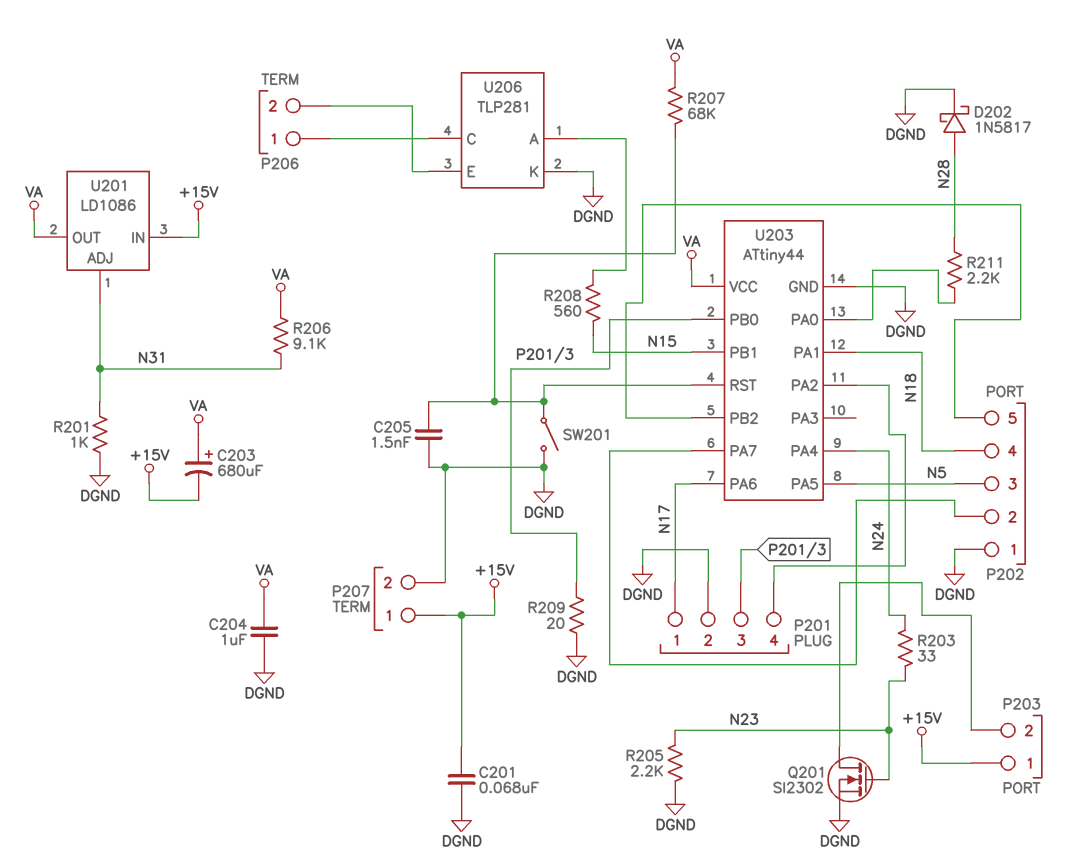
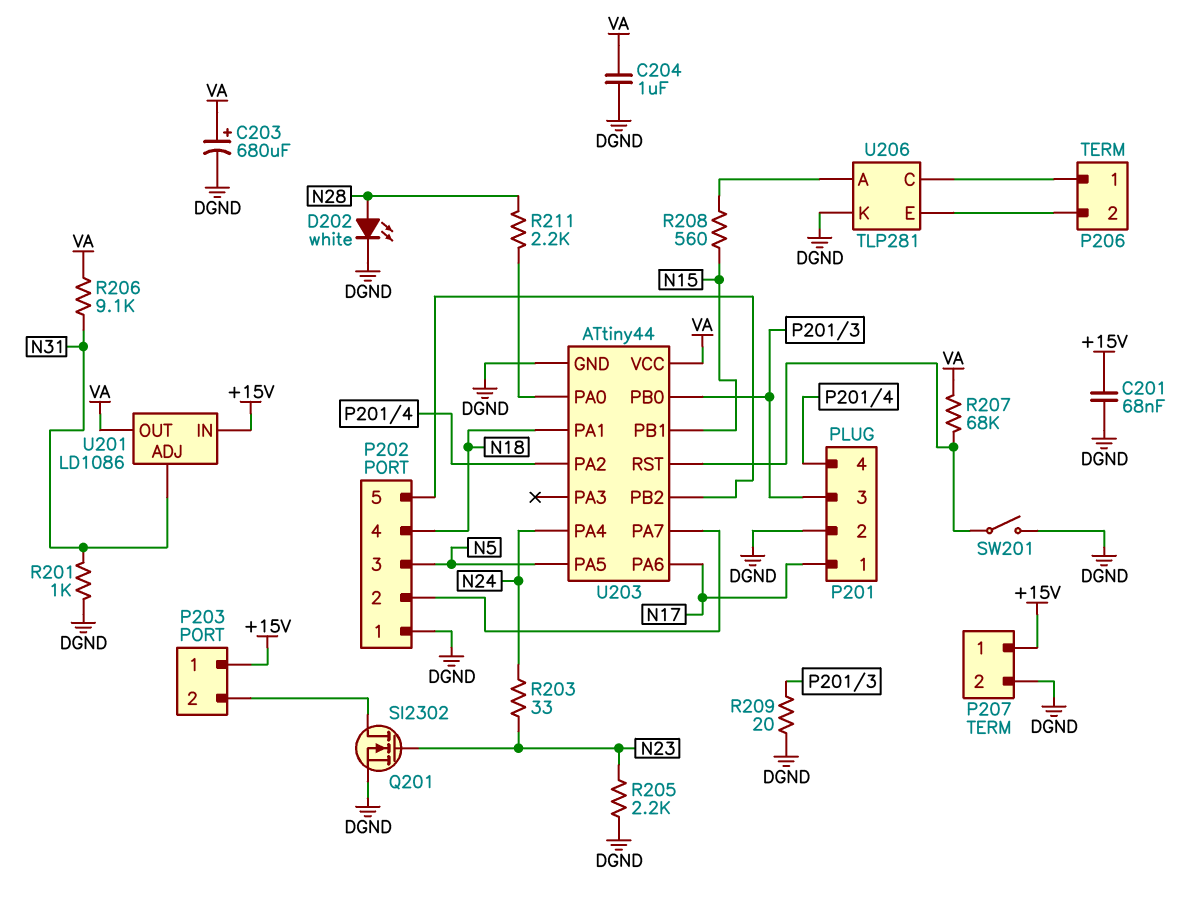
C203: 680uF (plus VA, minus +15V) -> 680uF (plus VA, minus DGND)
C205: 1.5nF (DGND, U203/RST) -> none
D202: schottky 1N5817 (A N28, K DGND) -> LED white (A N28, K DGND)

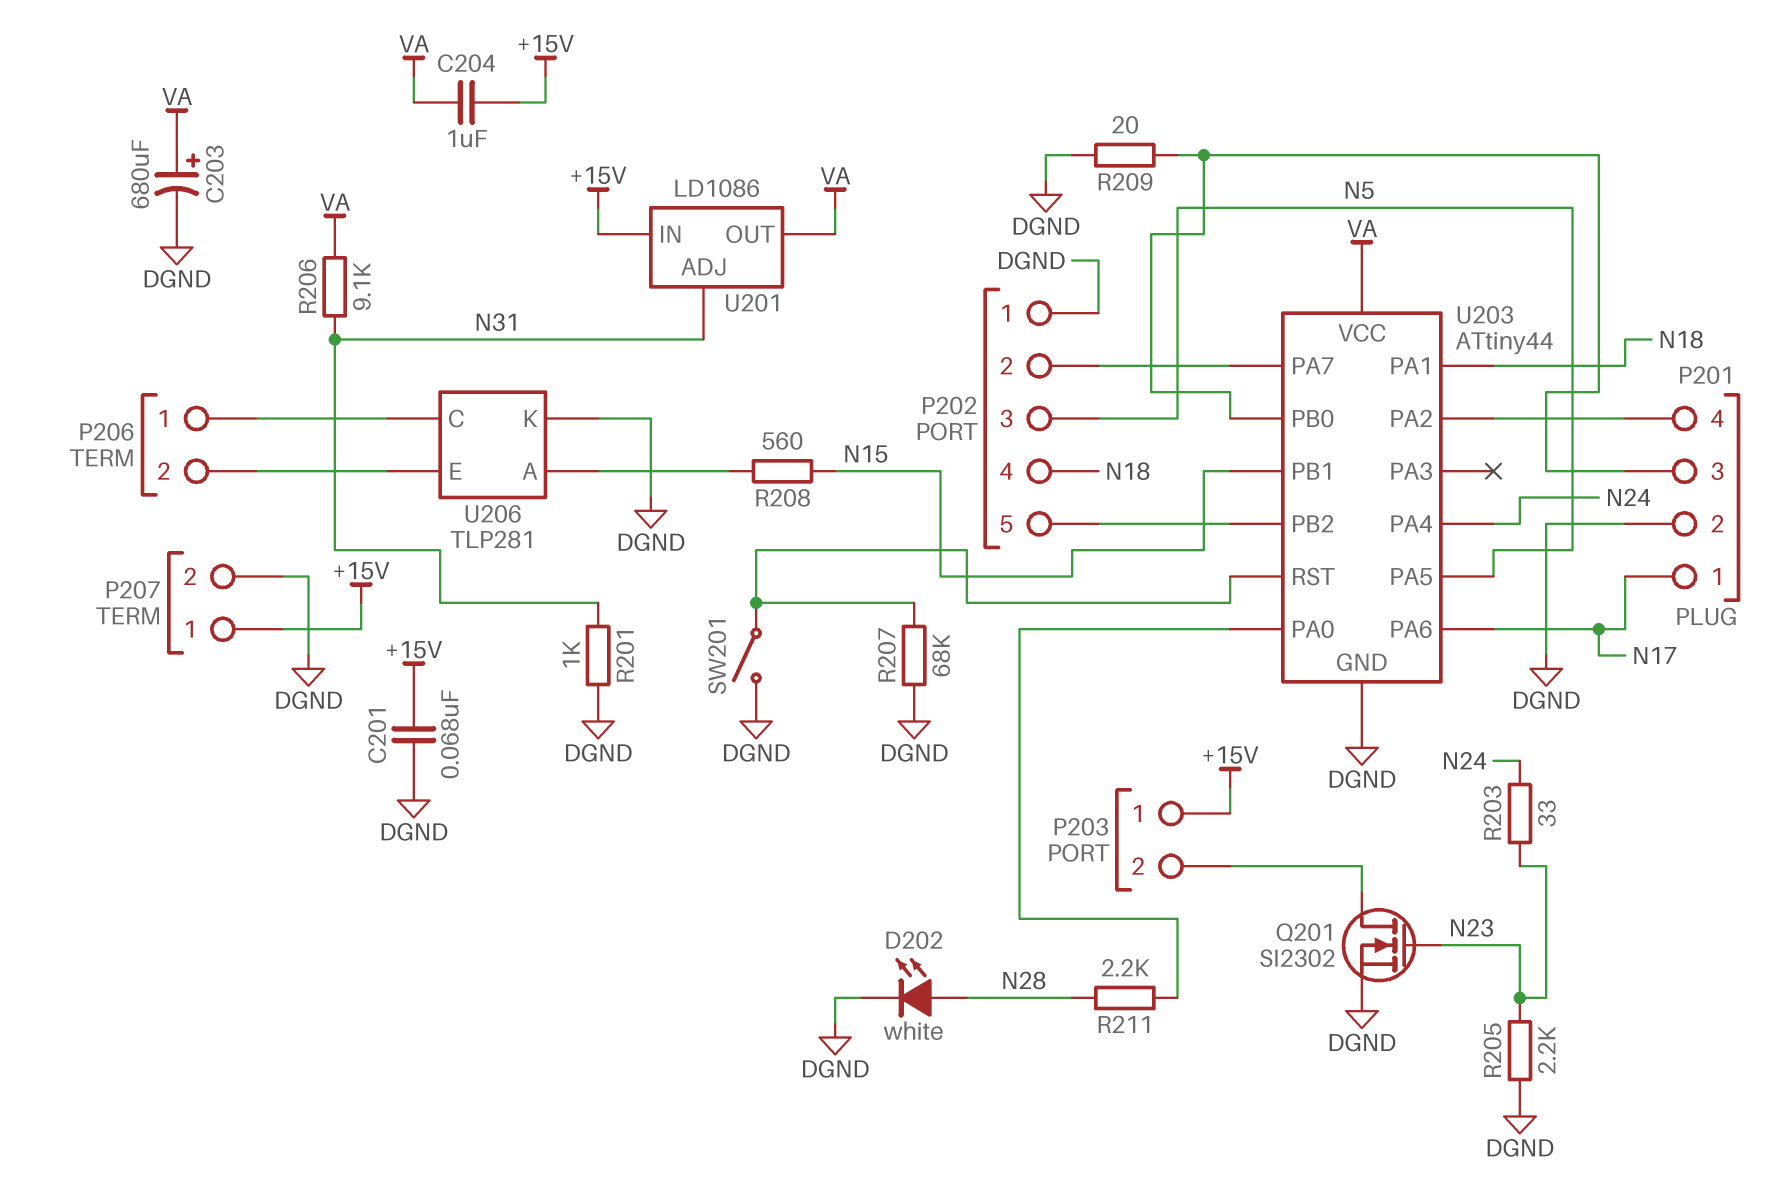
C204: 1uF (DGND, VA) -> 1uF (+15V, VA)
R207: 68k (U203/RST, VA) -> 68k (DGND, U203/RST)

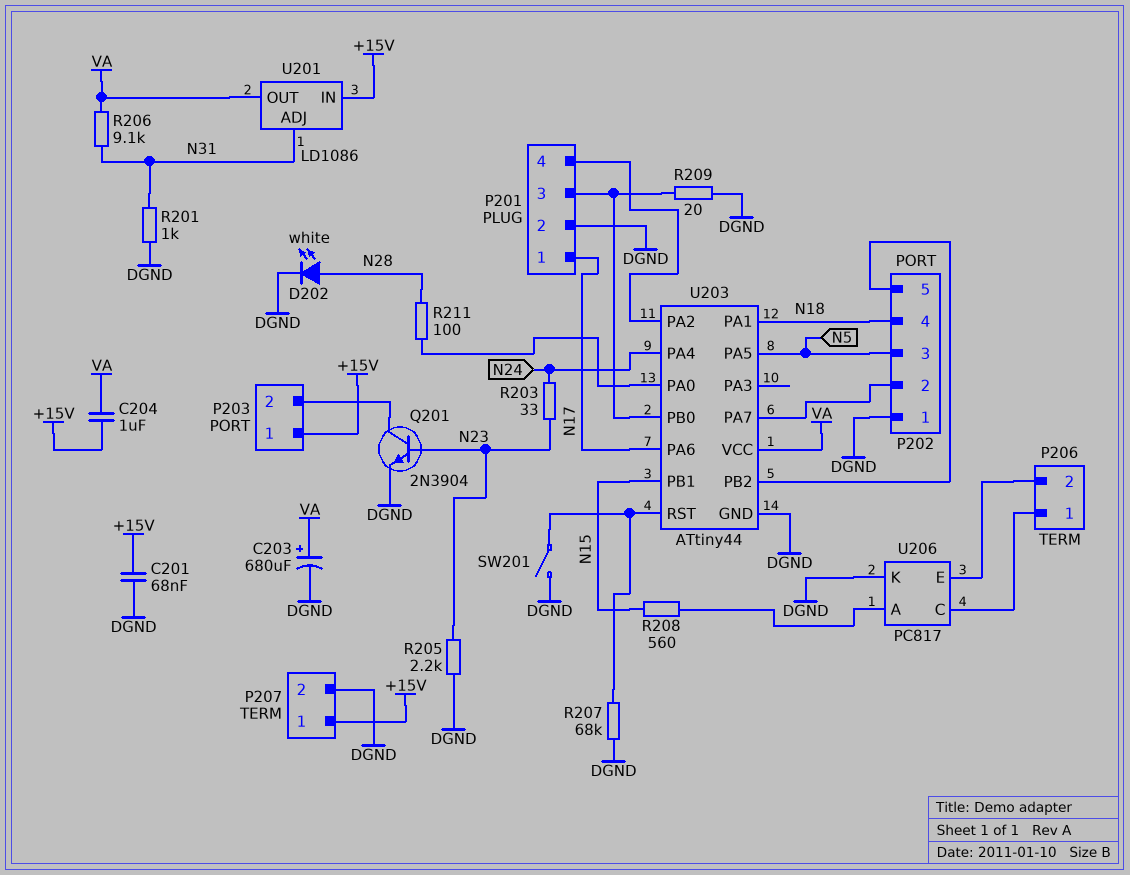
Q201: NMOS SI2302 (G N23, D P203/2, S DGND) -> NPN 2N3904 (B N23, C P203/2, E DGND)
R211: 2.2k (N28, U203/PA0) -> 100 (N28, U203/PA0)
U206: TLP281 -> PC817

